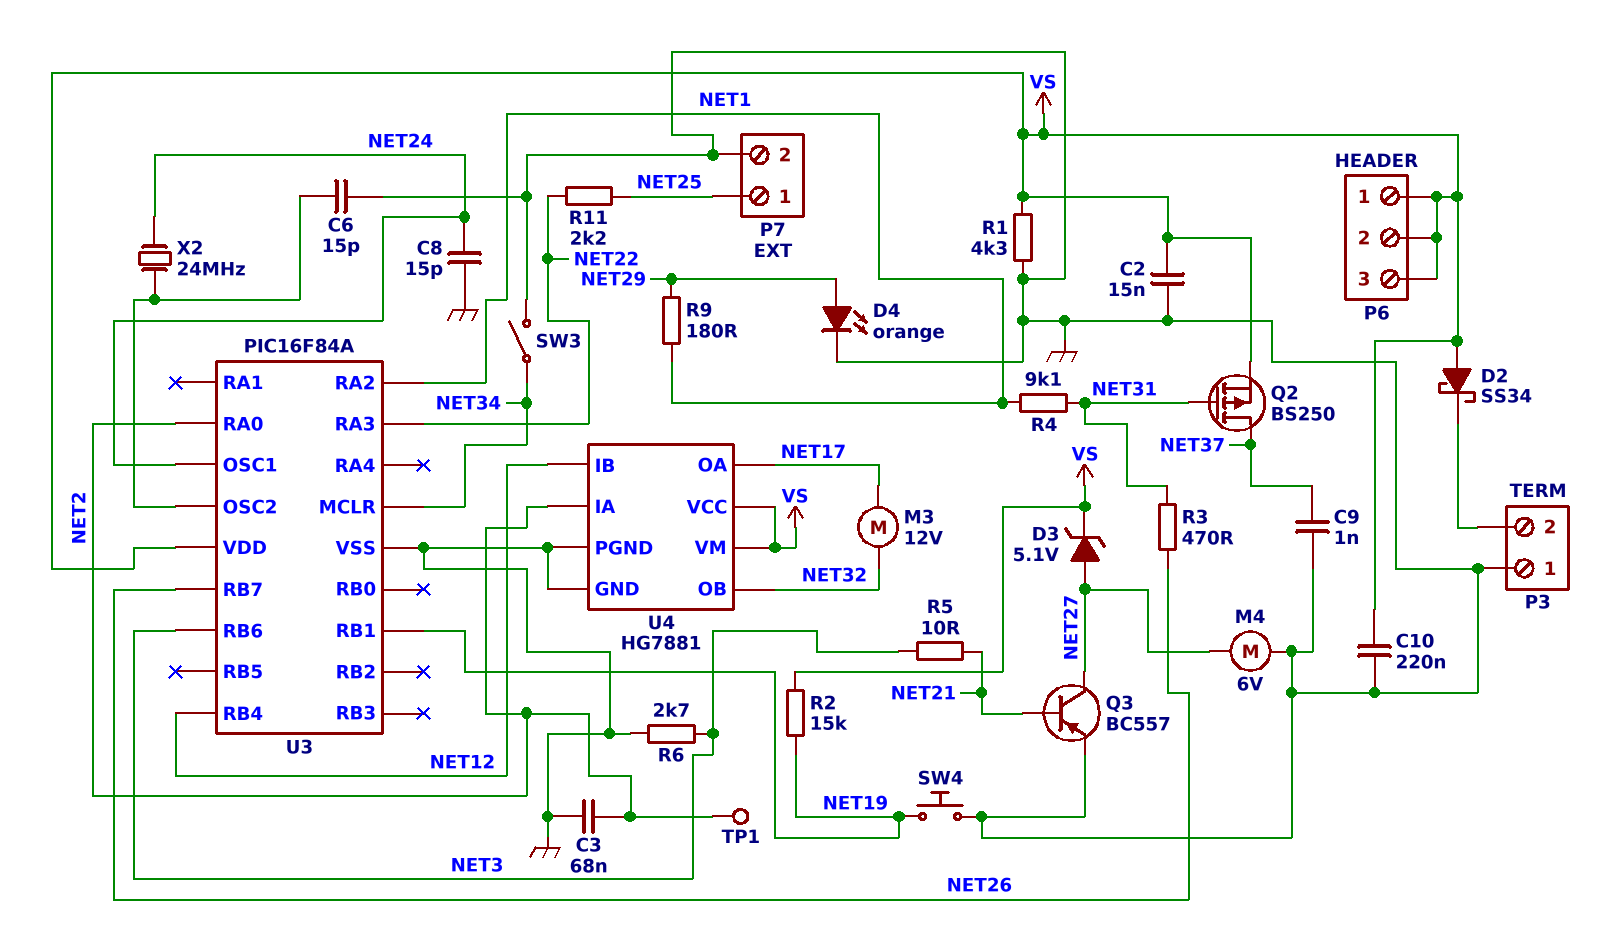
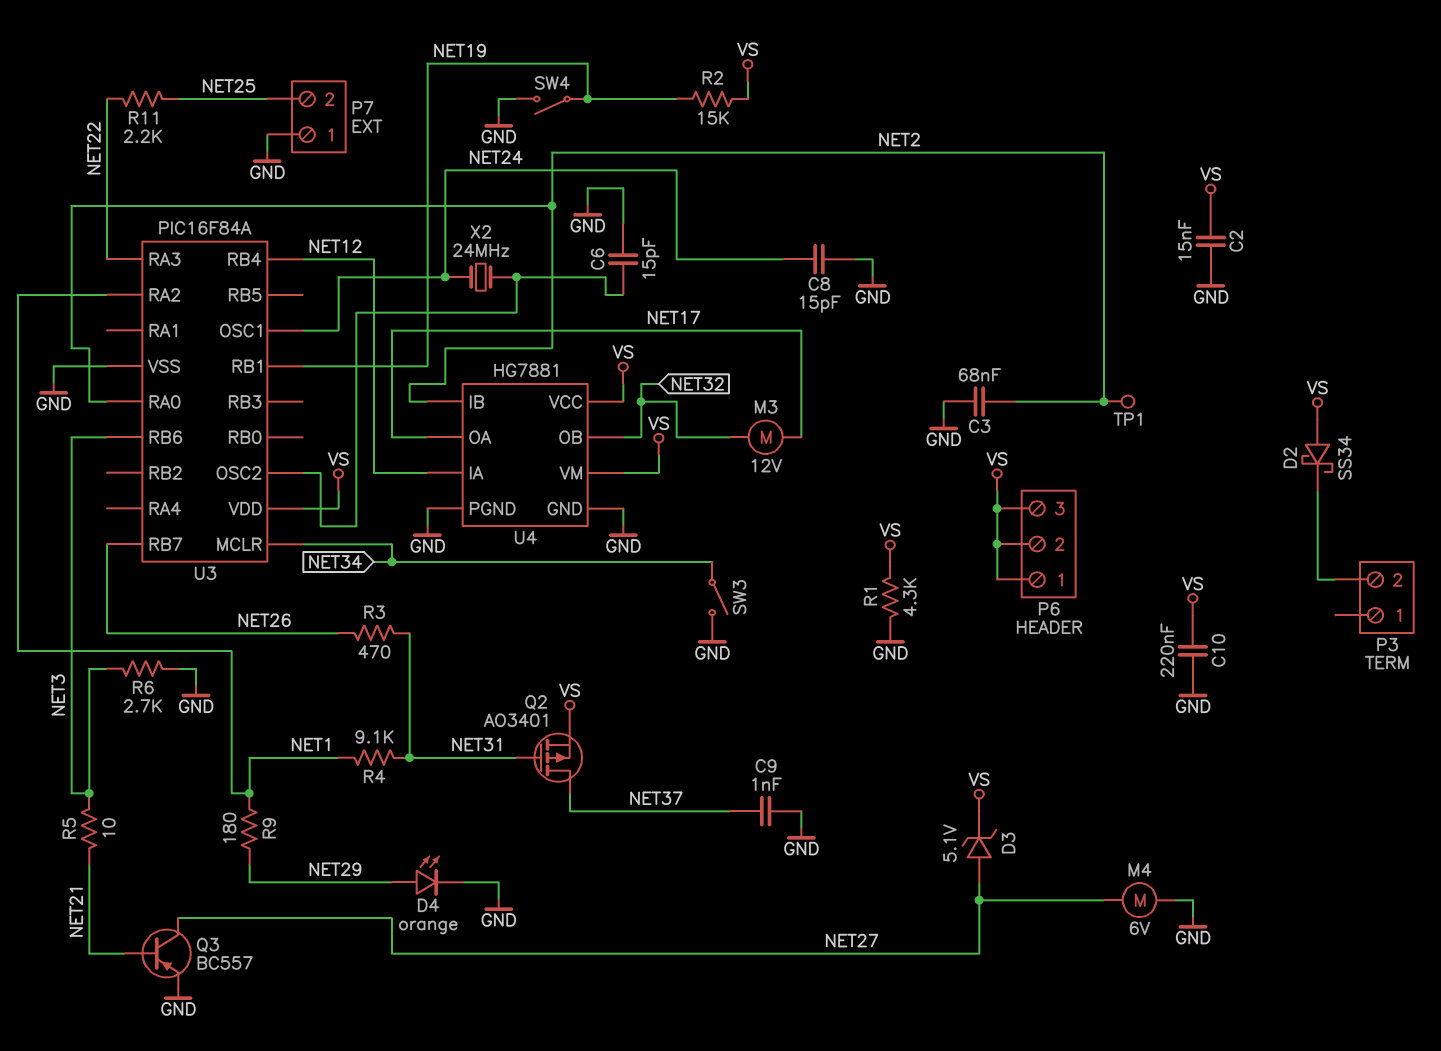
P3 pin 1: GND -> none
P7 pin 1: NET25 -> GND
P7 pin 2: GND -> NET25
Q2: PMOS BS250 (G NET31, D NET37, S VS) -> PMOS AO3401 (G NET31, D NET37, S VS)
SW4: button (GND, NET19) -> switch (GND, NET19)
U4 pin IA: NET2 -> NET12
U4 pin IB: NET12 -> NET2

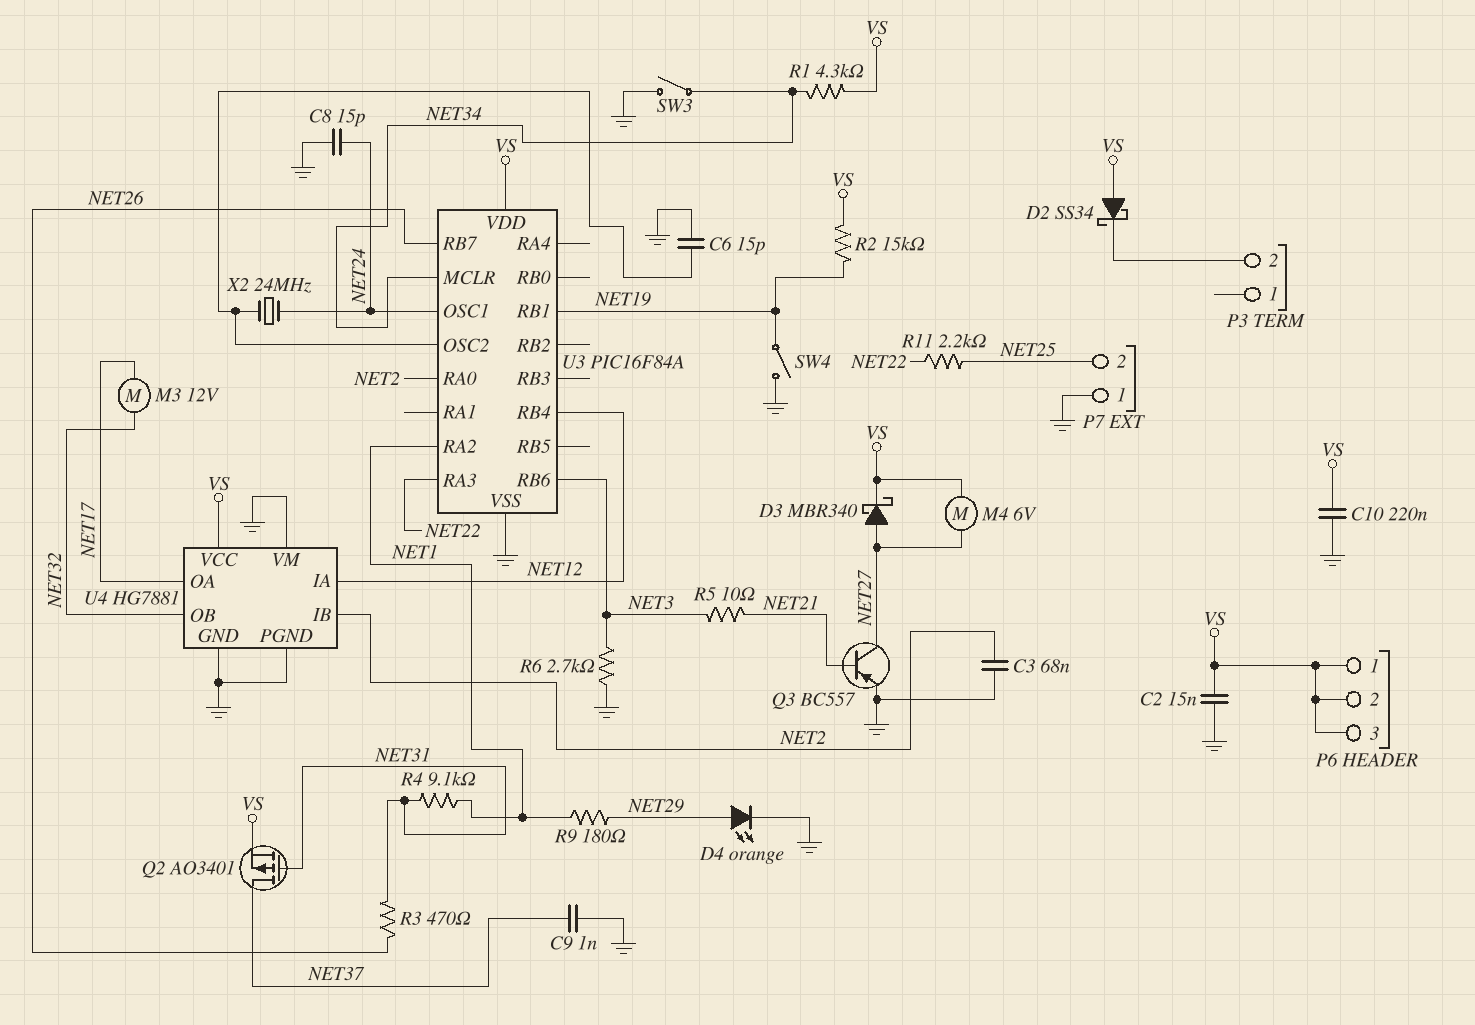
D3: zener 5.1V (A NET27, K VS) -> schottky MBR340 (A NET27, K VS)
M4: motor 6V (GND, NET27) -> motor 6V (NET27, VS)
R1: 4.3k (GND, VS) -> 4.3k (NET34, VS)
TP1: test point (NET2) -> none
U4 pin VM: VS -> GND

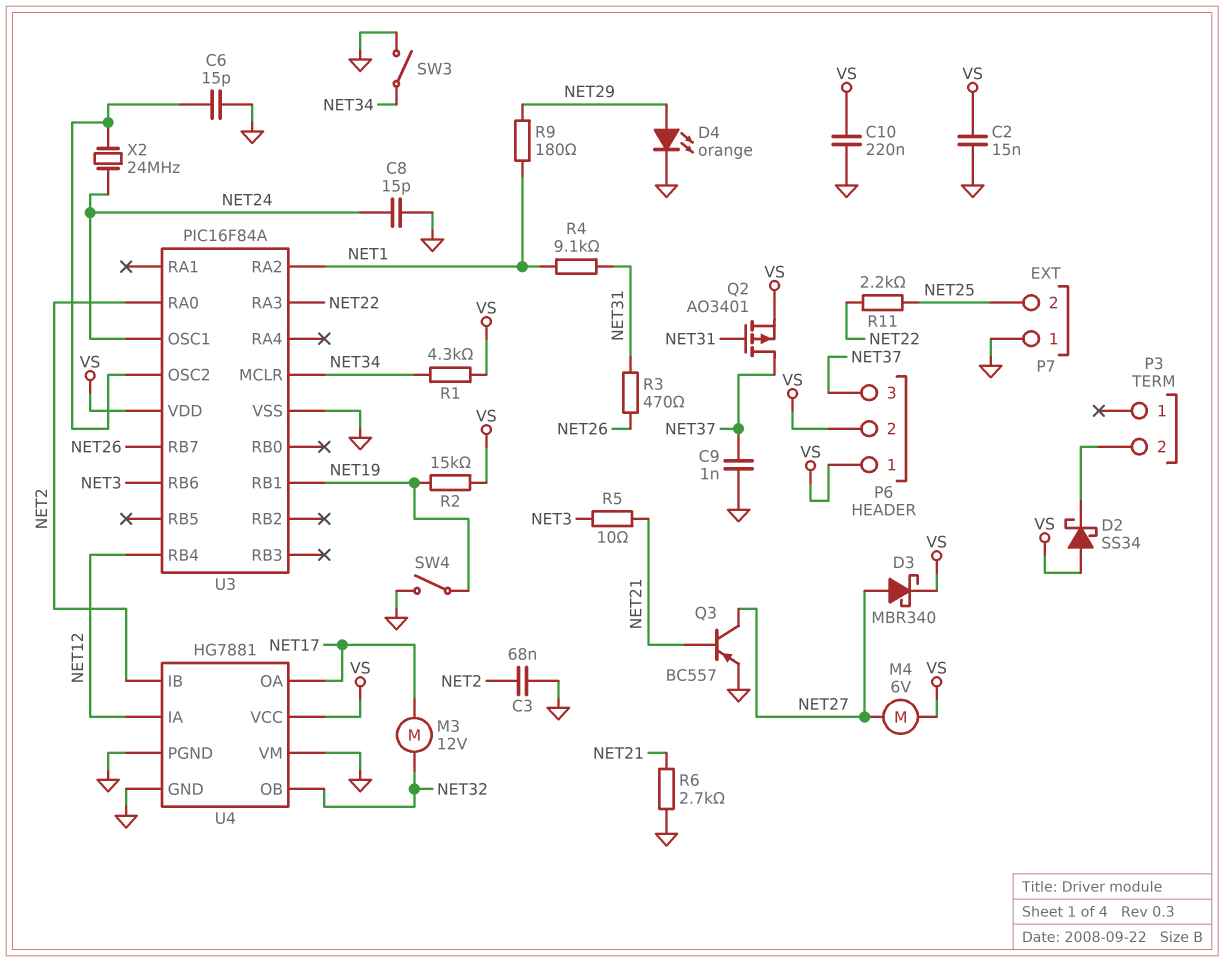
P6 pin 3: VS -> NET37
R6: 2.7k (GND, NET3) -> 2.7k (GND, NET21)

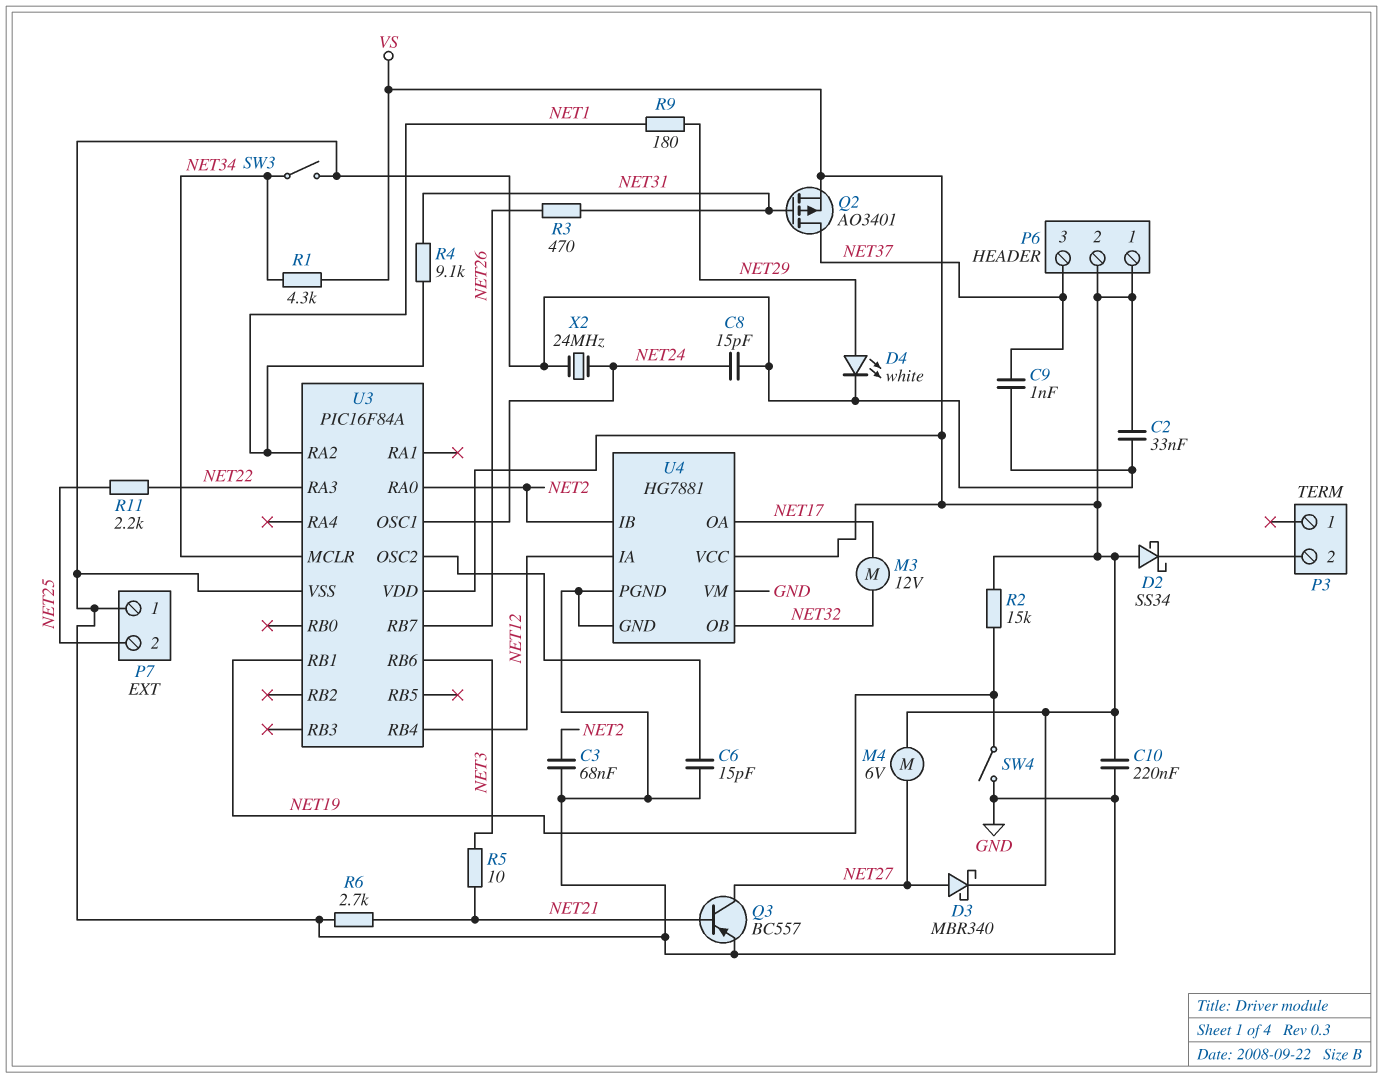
C2: 15nF (GND, VS) -> 33nF (GND, VS)
D4: LED orange (A NET29, K GND) -> LED white (A NET29, K GND)
X2: 24MHz (NET24, U3/OSC2) -> 24MHz (GND, NET24)

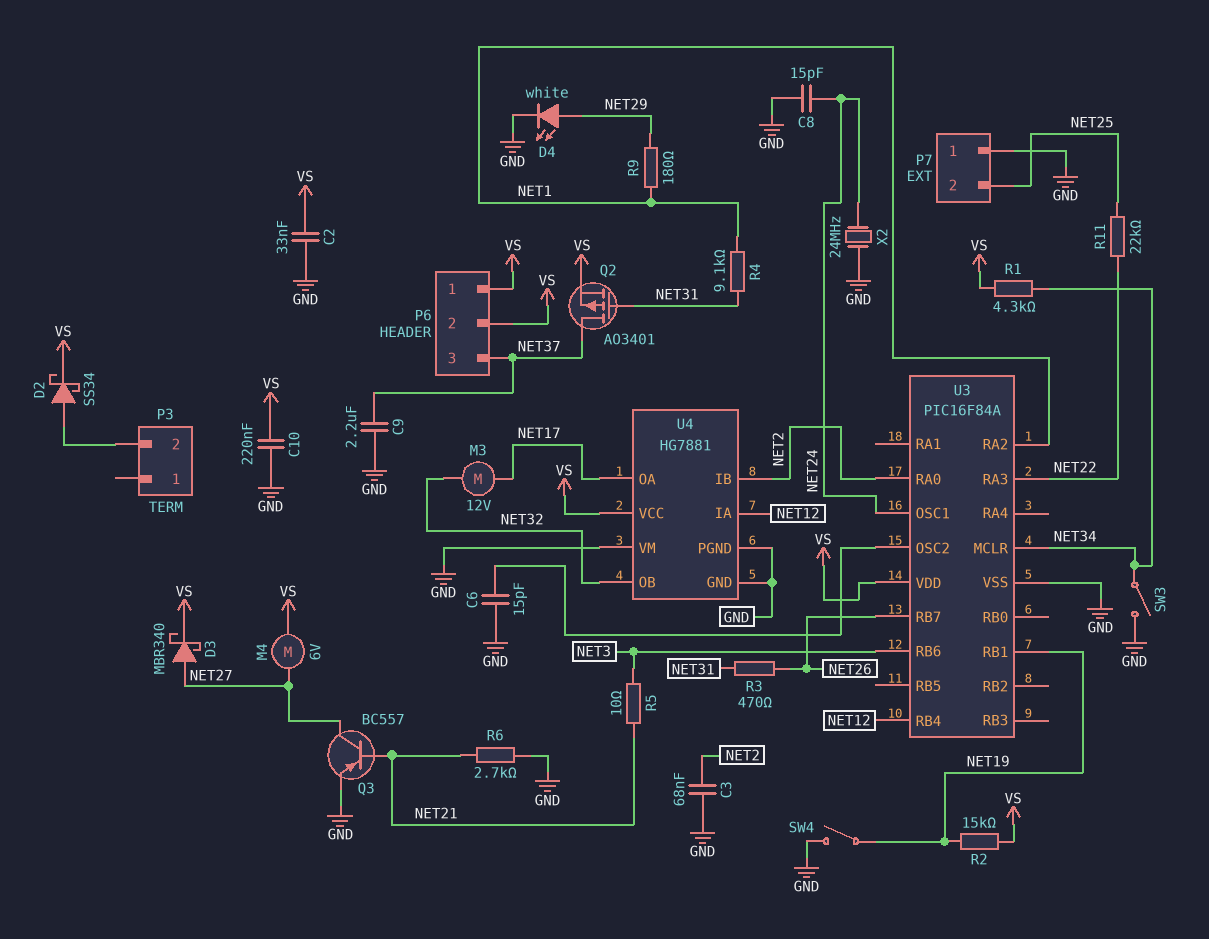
C9: 1nF (GND, NET37) -> 2.2uF (GND, NET37)
D2: schottky SS34 (A VS, K P3/2) -> schottky SS34 (A P3/2, K VS)
R11: 2.2k (NET22, NET25) -> 22k (NET22, NET25)

